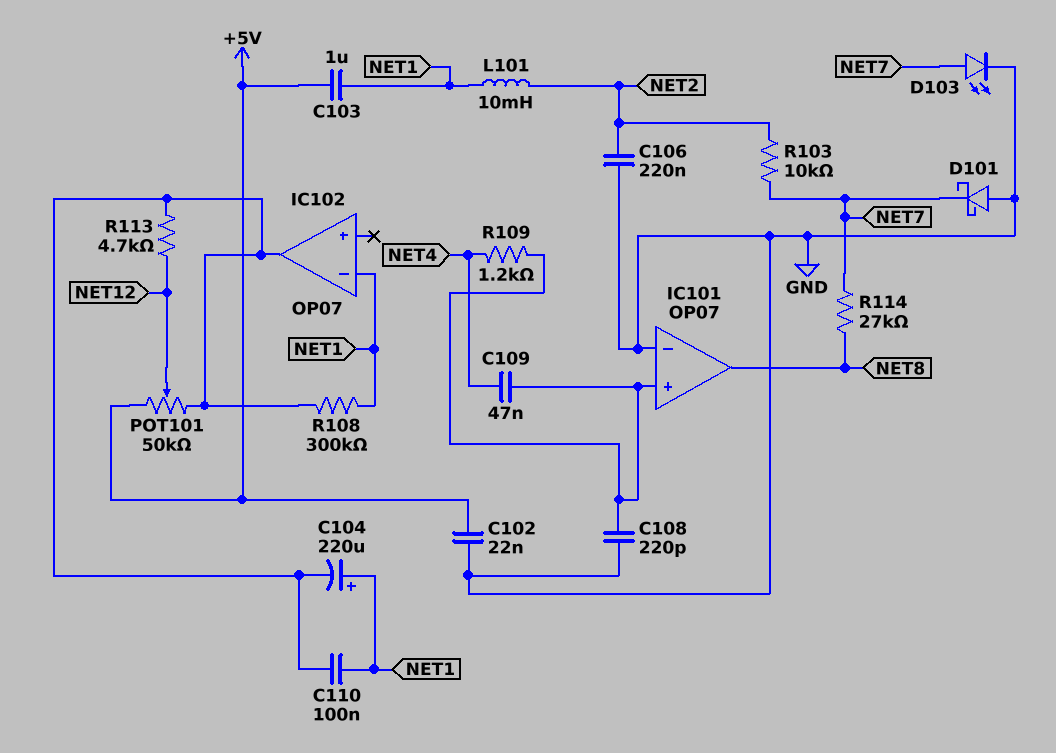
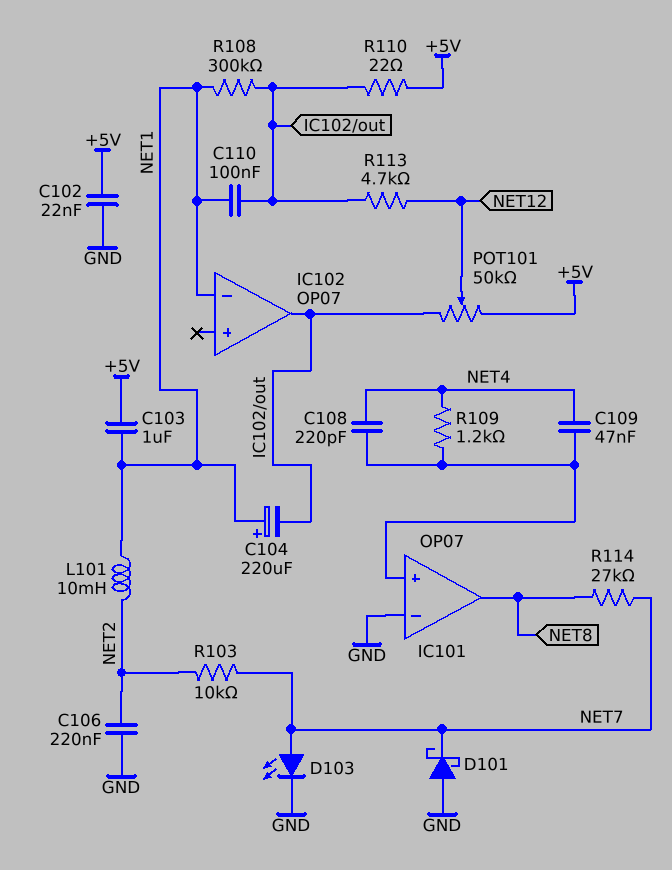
C108: 220pF (GND, IC101/in+) -> 220pF (IC101/in+, NET4)
R110: none -> 22 (+5V, IC102/out)

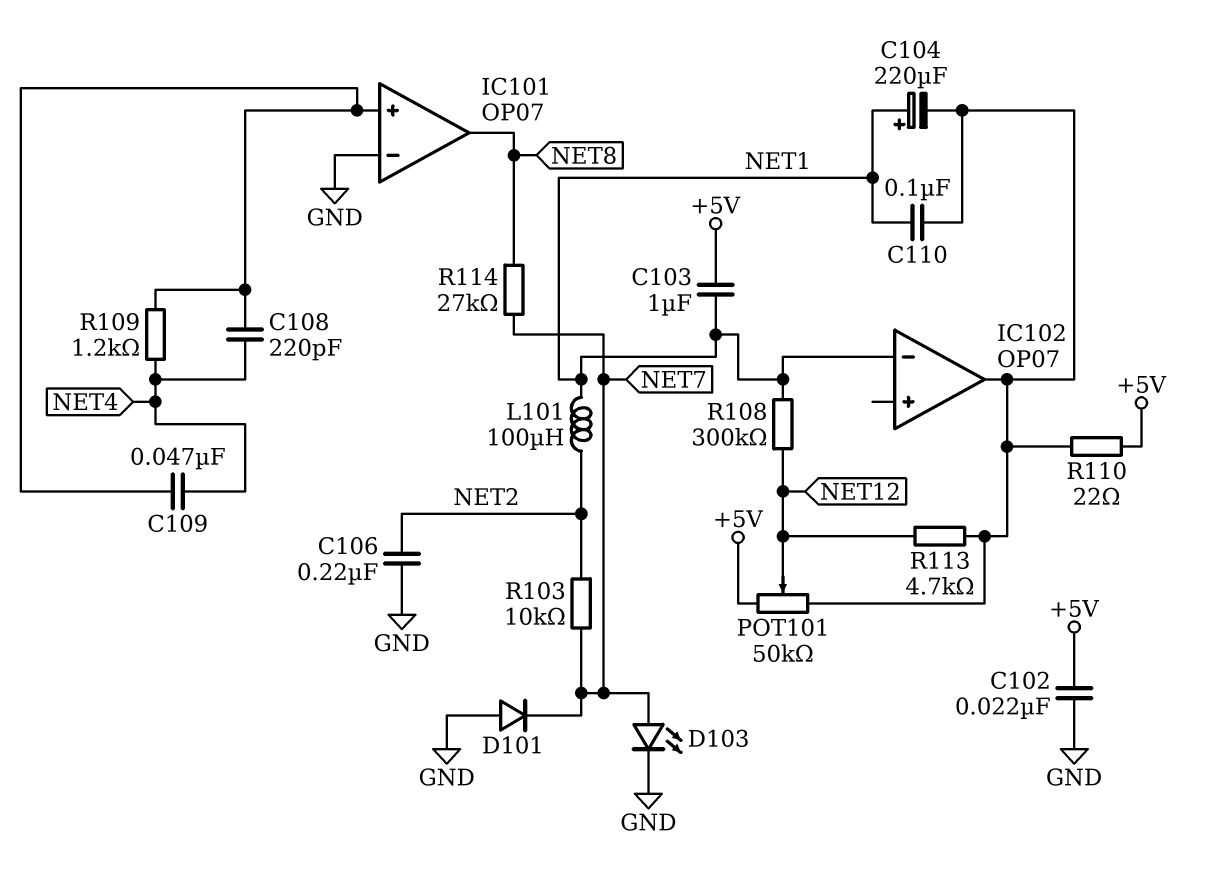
D101: schottky (A GND, K NET7) -> diode (A GND, K NET7)
L101: 10mH (NET1, NET2) -> 100uH (NET1, NET2)
R108: 300k (IC102/out, NET1) -> 300k (NET1, NET12)

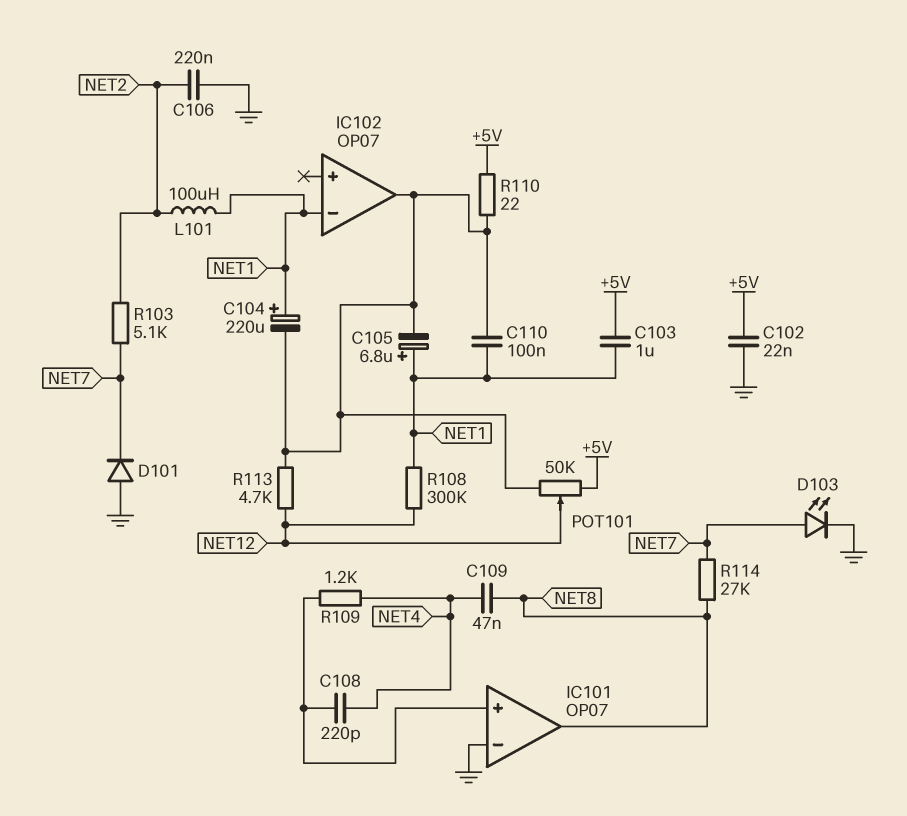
C105: none -> 6.8uF (plus NET1, minus IC102/out)
C109: 47nF (IC101/in+, NET4) -> 47nF (NET4, NET8)
R103: 10k (NET2, NET7) -> 5.1k (NET2, NET7)

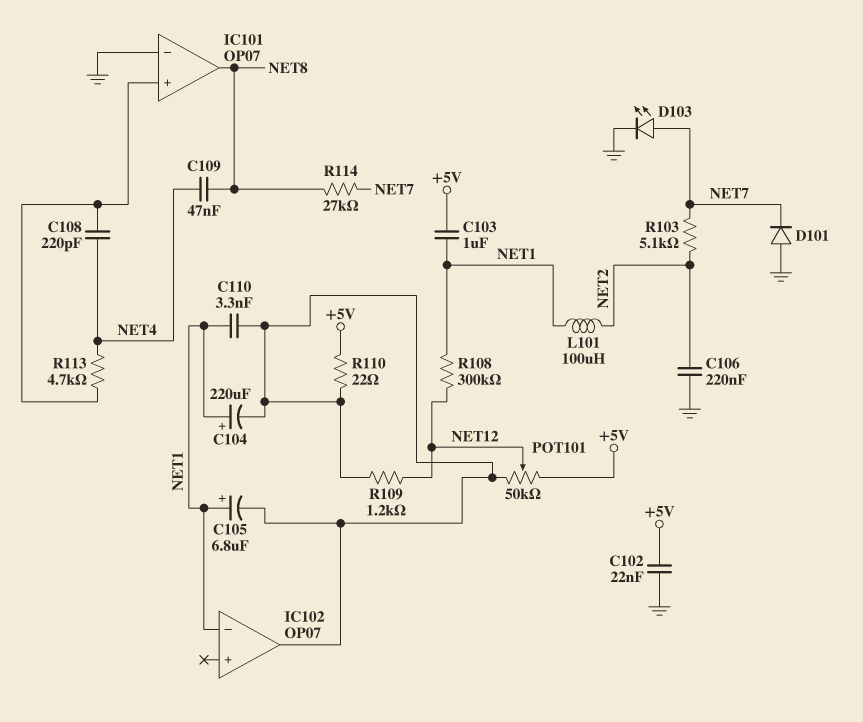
C110: 100nF (IC102/out, NET1) -> 3.3nF (IC102/out, NET1)
R109: 1.2k (IC101/in+, NET4) -> 1.2k (IC102/out, NET12)
R113: 4.7k (IC102/out, NET12) -> 4.7k (IC101/in+, NET4)

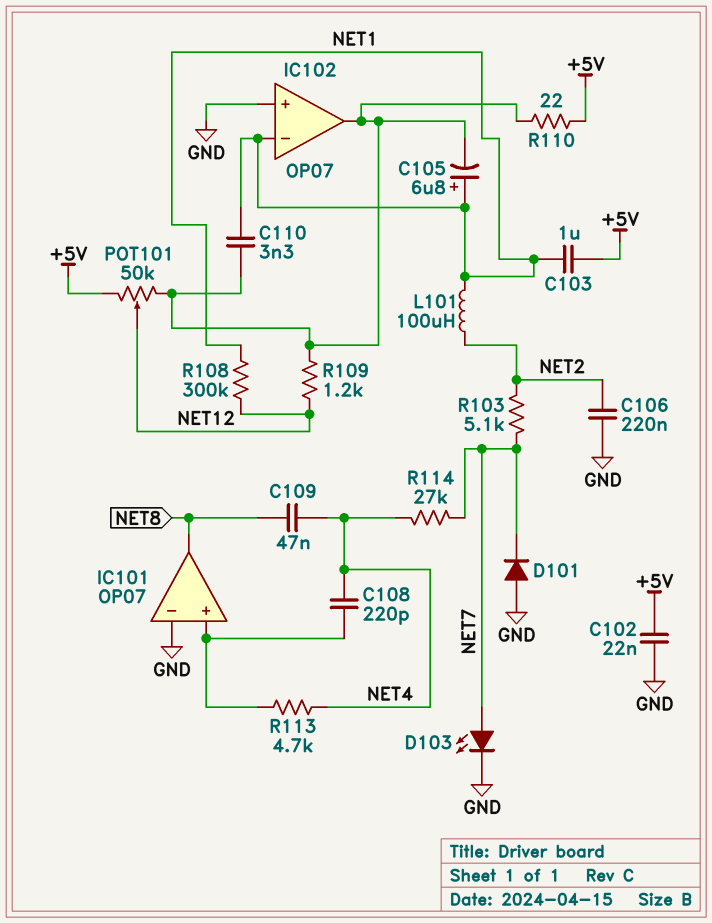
C104: 220uF (plus NET1, minus IC102/out) -> none
IC102 pin in+: none -> GND
R114: 27k (NET7, NET8) -> 27k (NET4, NET7)

